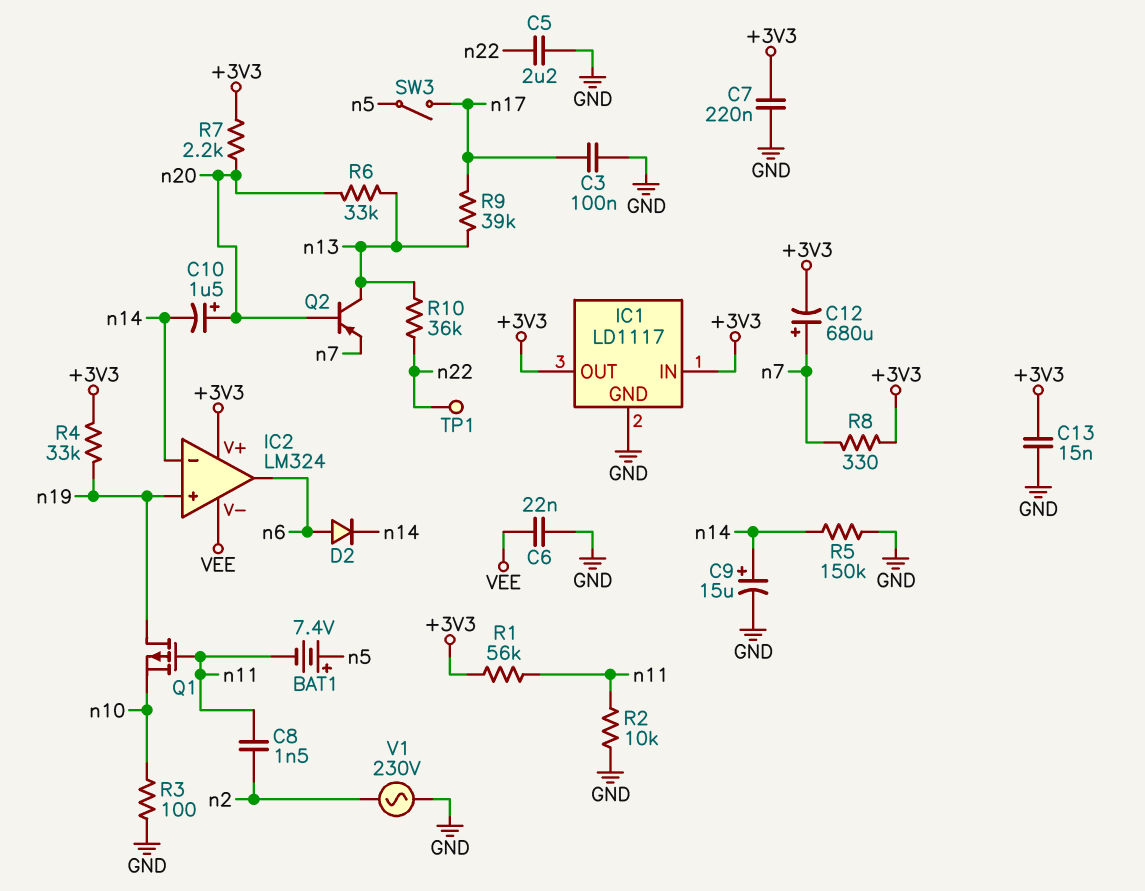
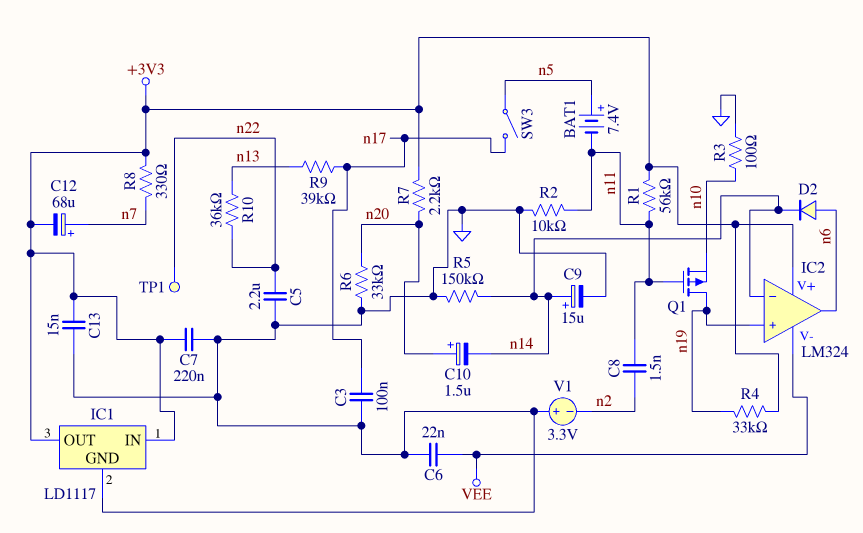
C12: 680uF (plus n7, minus +3V3) -> 68uF (plus n7, minus +3V3)
Q2: PNP (B n20, C n13, E n7) -> none
R6: 33k (n13, n20) -> 33k (GND, n20)
V1: AC 230V (GND, n2) -> 3.3V (plus GND, minus n2)

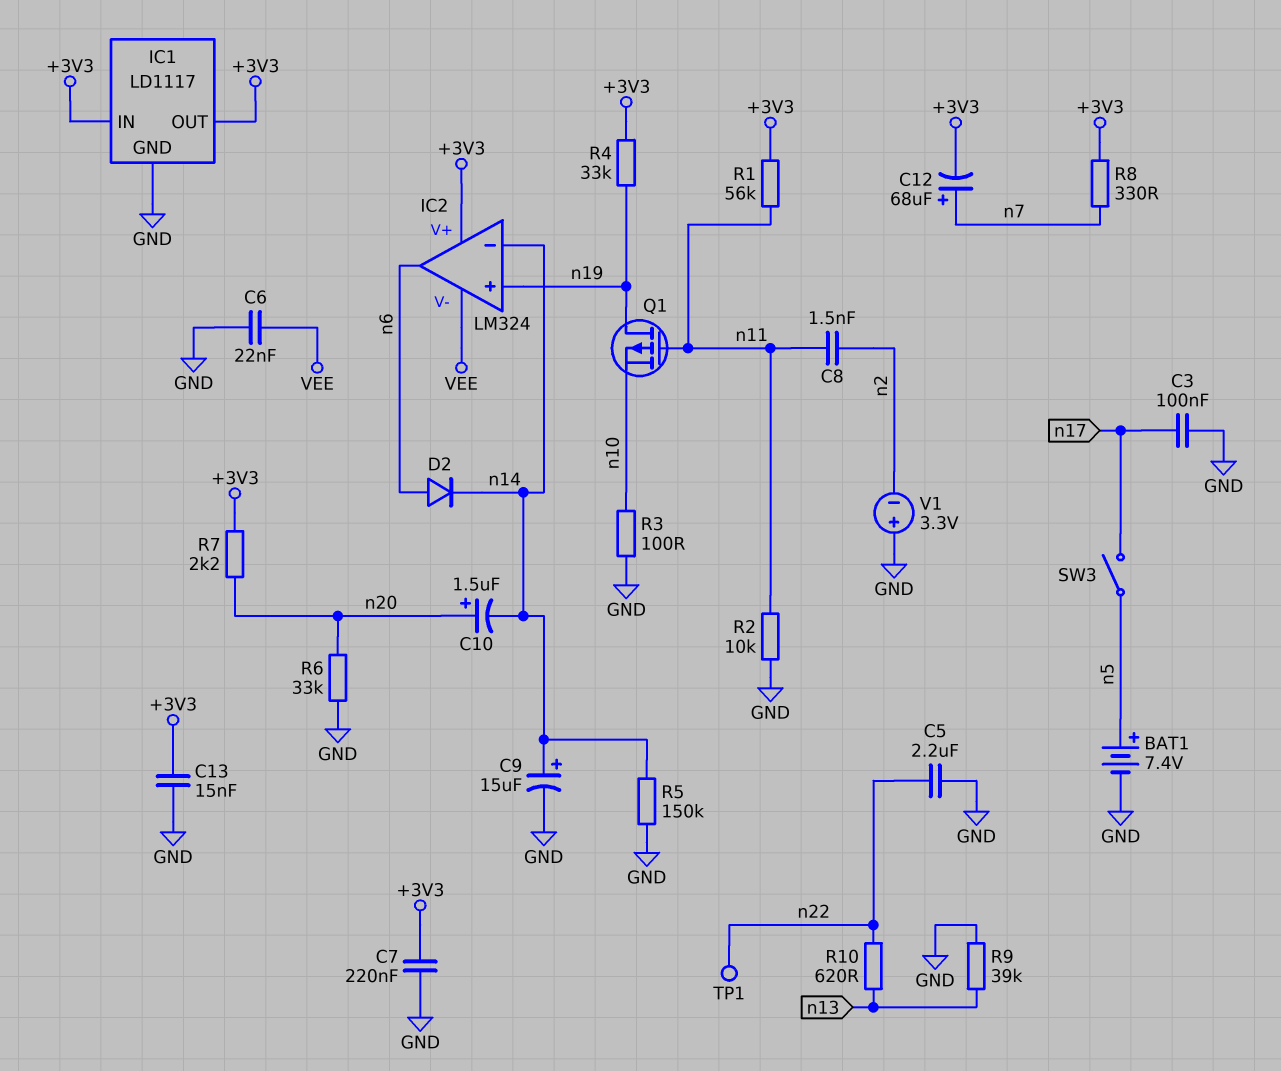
BAT1: 7.4V (plus n5, minus n11) -> 7.4V (plus n5, minus GND)
R9: 39k (n13, n17) -> 39k (GND, n13)
R10: 36k (n13, n22) -> 620 (n13, n22)

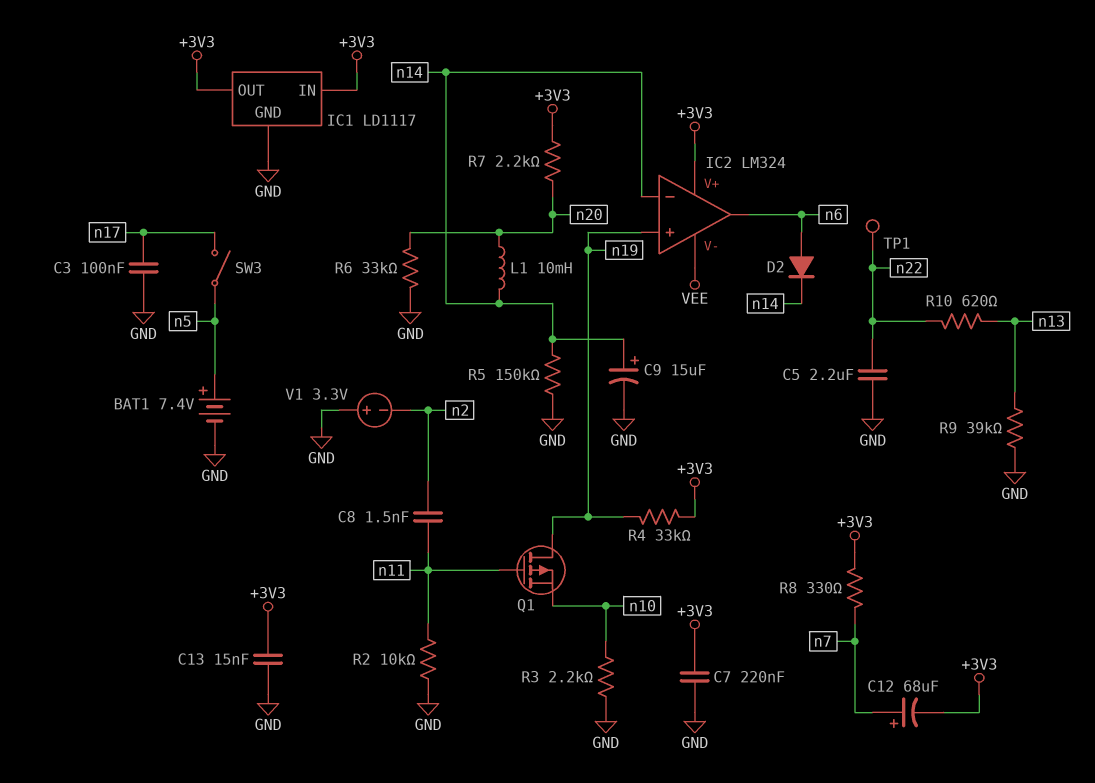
C6: 22nF (GND, VEE) -> none
C10: 1.5uF (plus n20, minus n14) -> none
L1: none -> 10mH (n14, n20)
R1: 56k (+3V3, n11) -> none
R3: 100 (GND, n10) -> 2.2k (GND, n10)

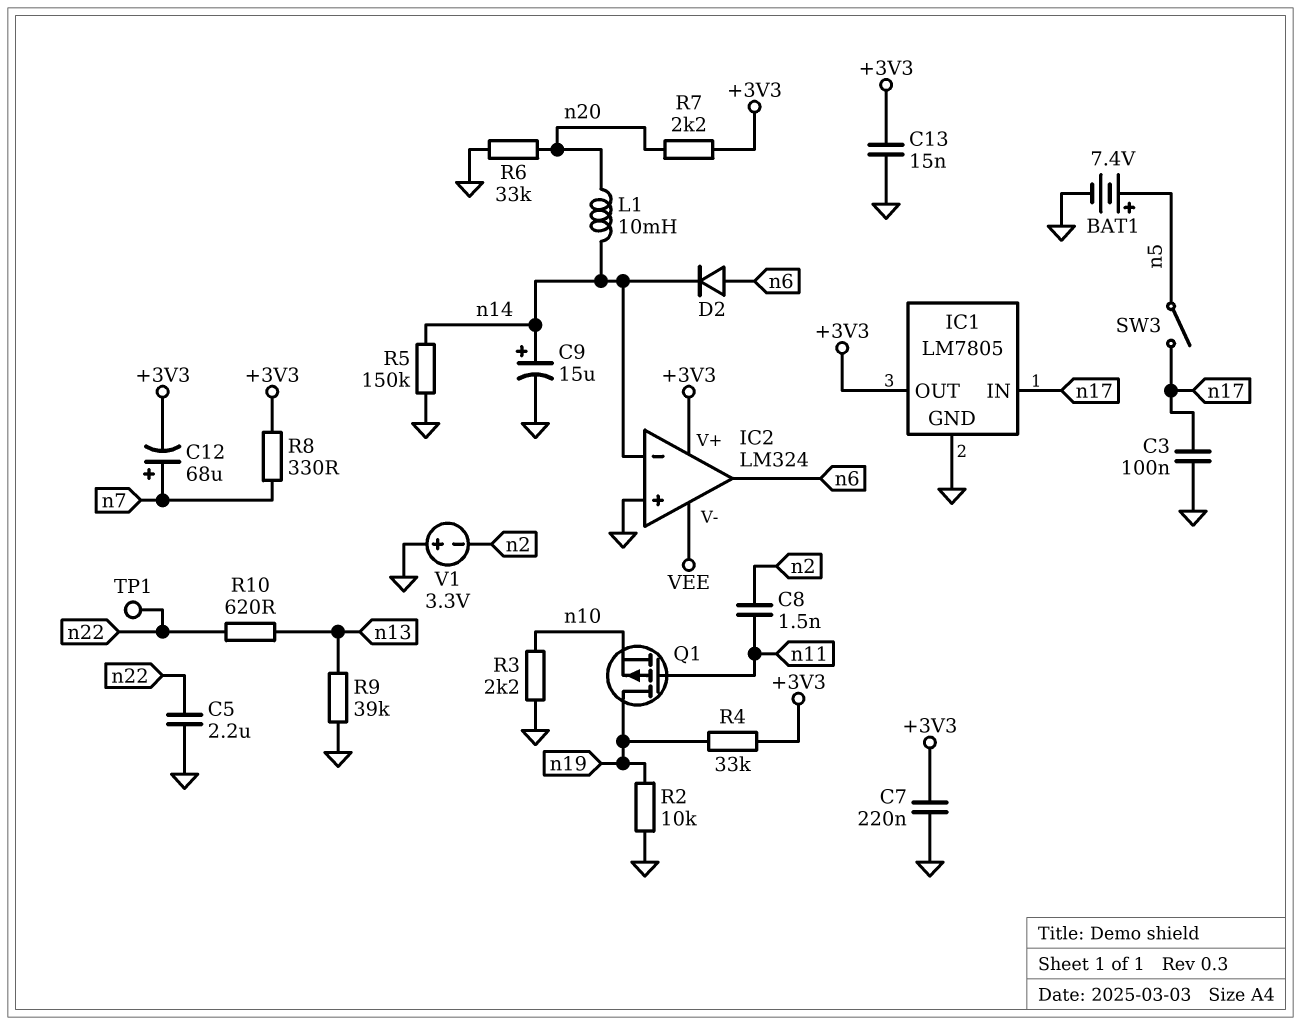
IC1: LD1117 -> LM7805
IC1 pin IN: +3V3 -> n17
IC2 pin in+: n19 -> GND
R2: 10k (GND, n11) -> 10k (GND, n19)

